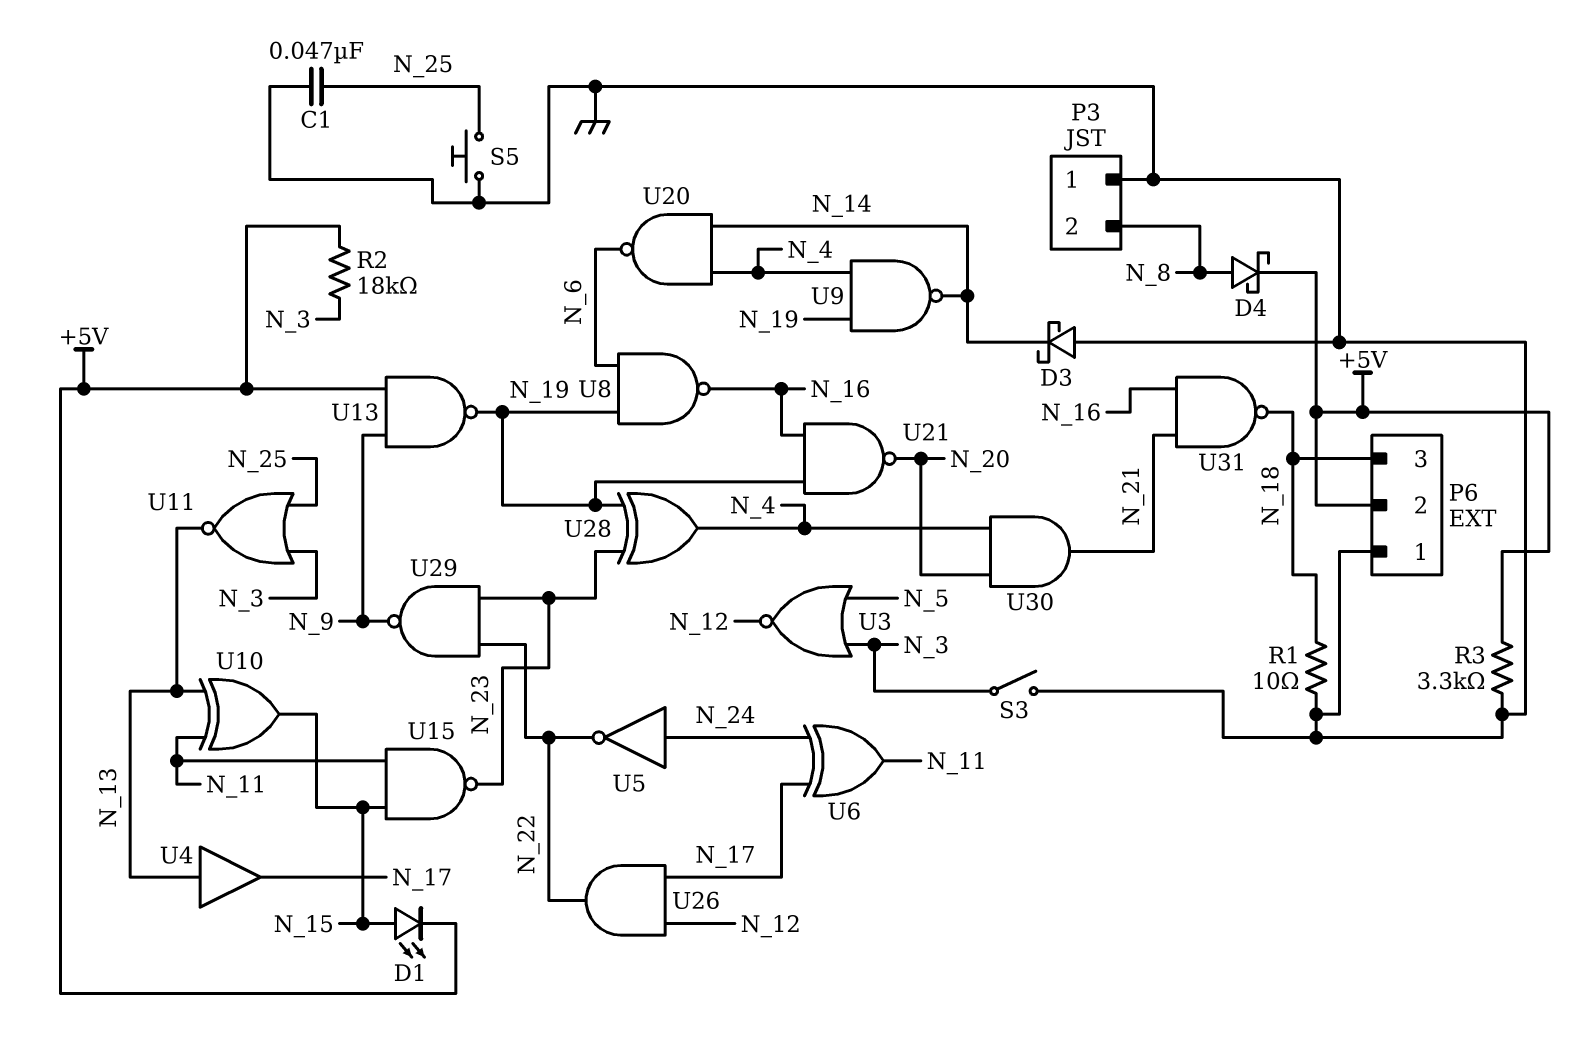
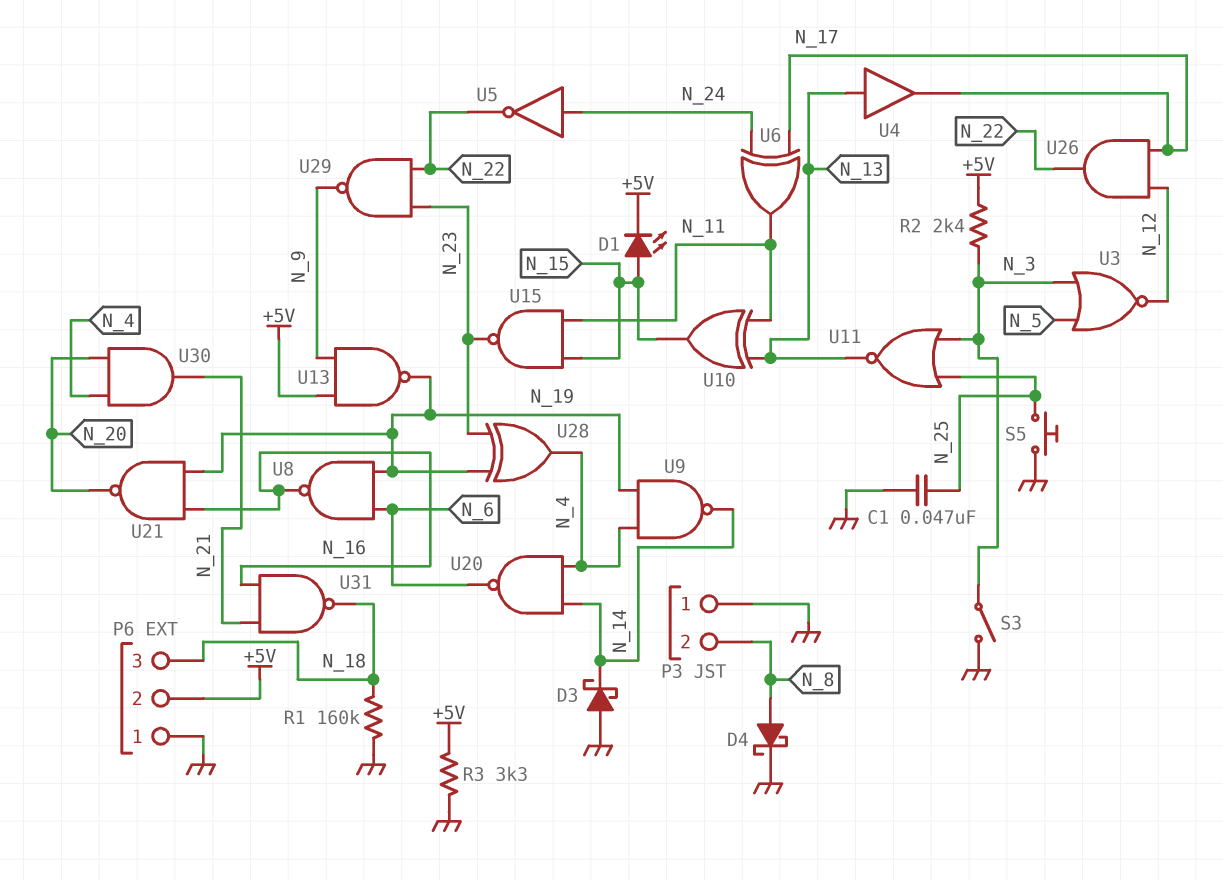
D4: schottky (A N_8, K +5V) -> schottky (A N_8, K GND)
R1: 10 (GND, N_18) -> 160k (GND, N_18)
R2: 18k (+5V, N_3) -> 2.4k (+5V, N_3)

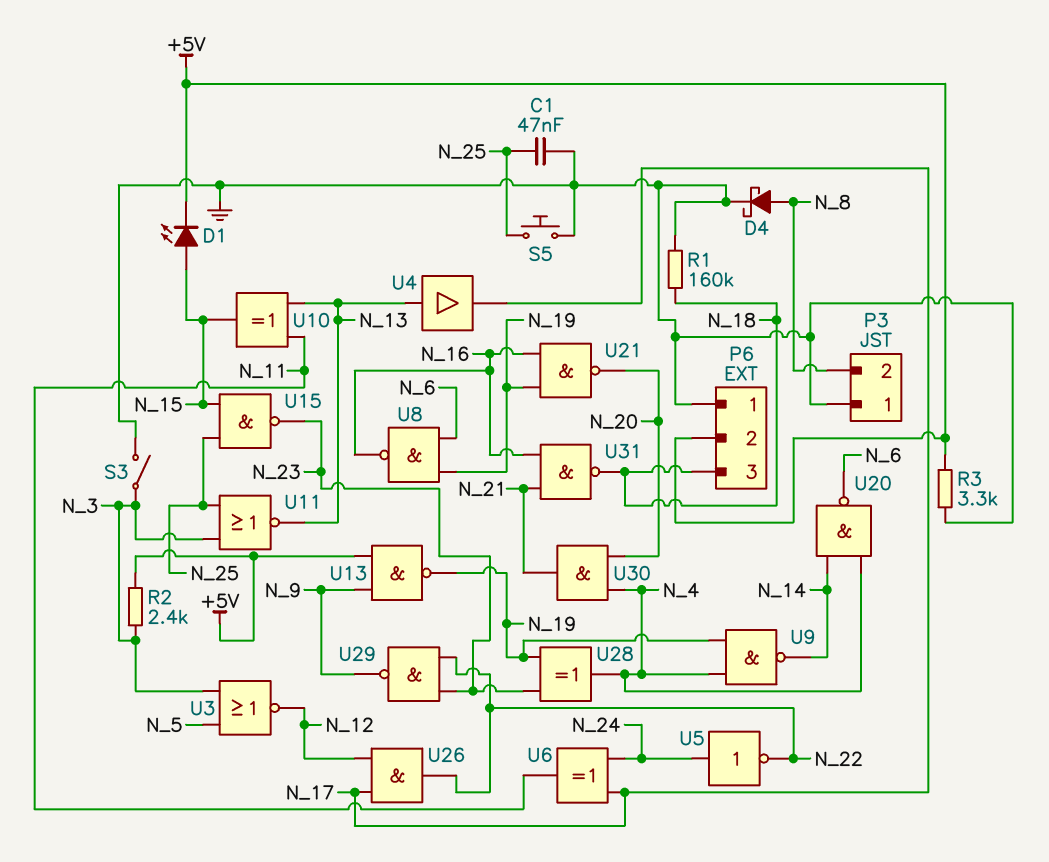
D3: schottky (A GND, K N_14) -> none
U15: NAND (in N_11, in N_15, out N_23) -> NAND (in N_15, in N_25, out N_23)

